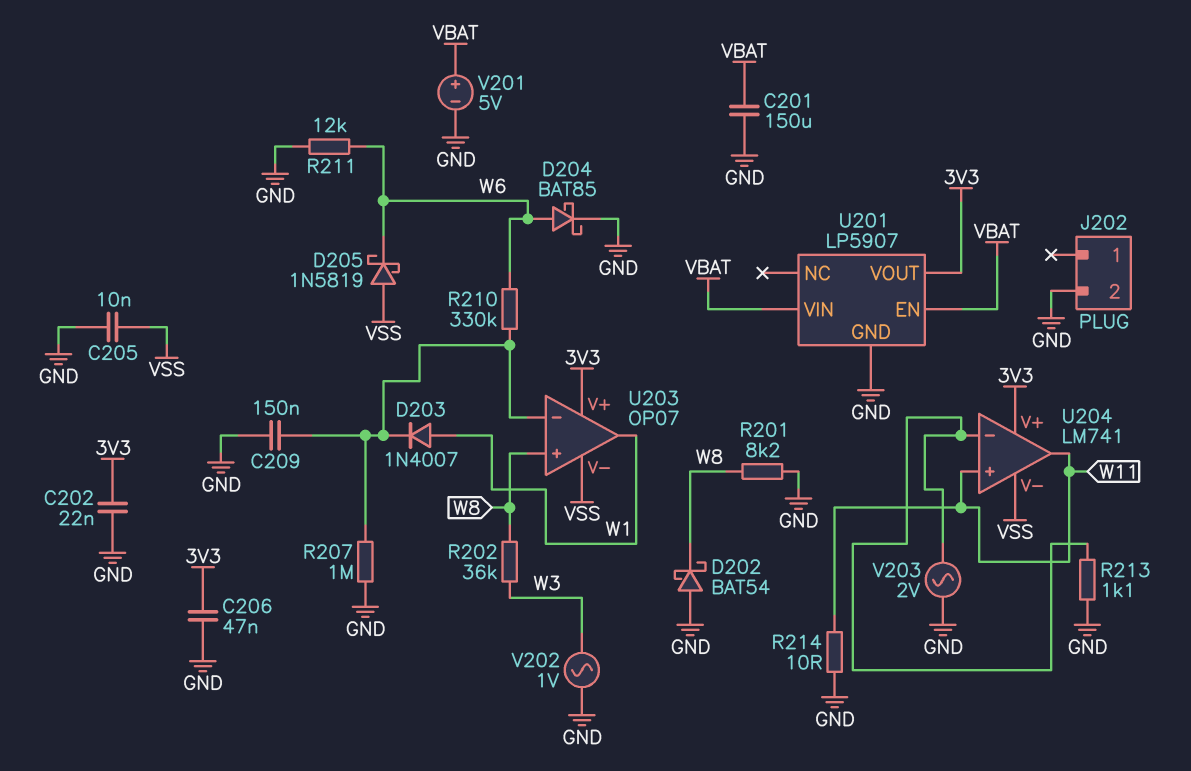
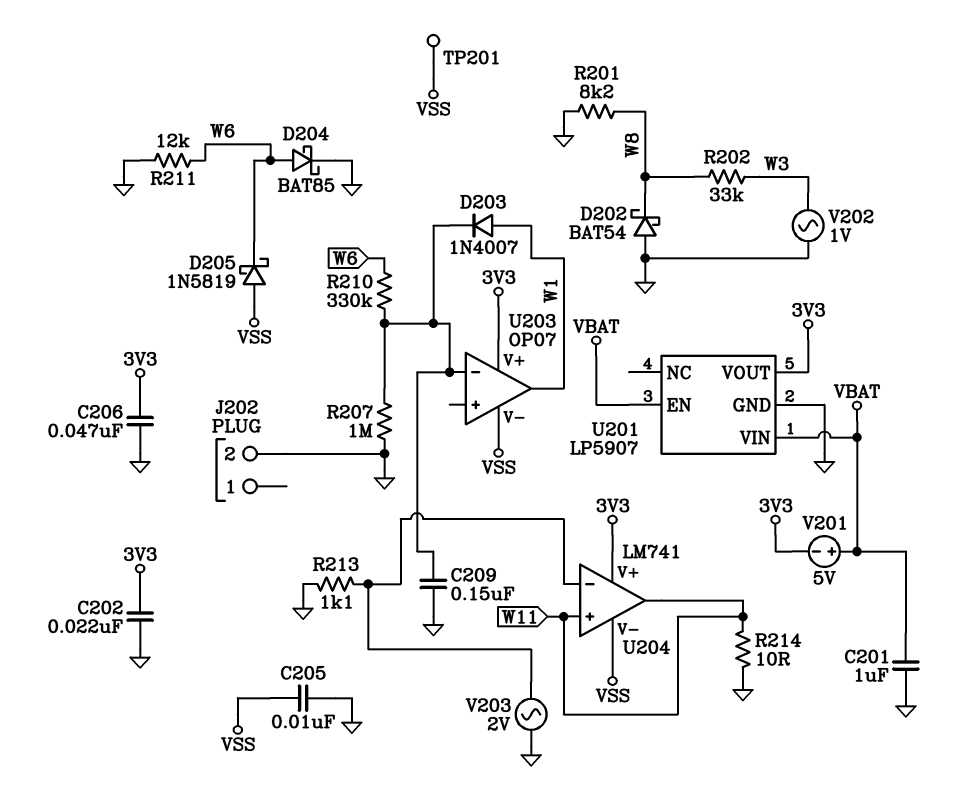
C201: 150uF (GND, VBAT) -> 1uF (GND, VBAT)
R202: 36k (W3, W8) -> 33k (W3, W8)
TP201: none -> test point (VSS)
U203 pin in+: W8 -> none
V201: 5V (plus VBAT, minus GND) -> 5V (plus VBAT, minus 3V3)

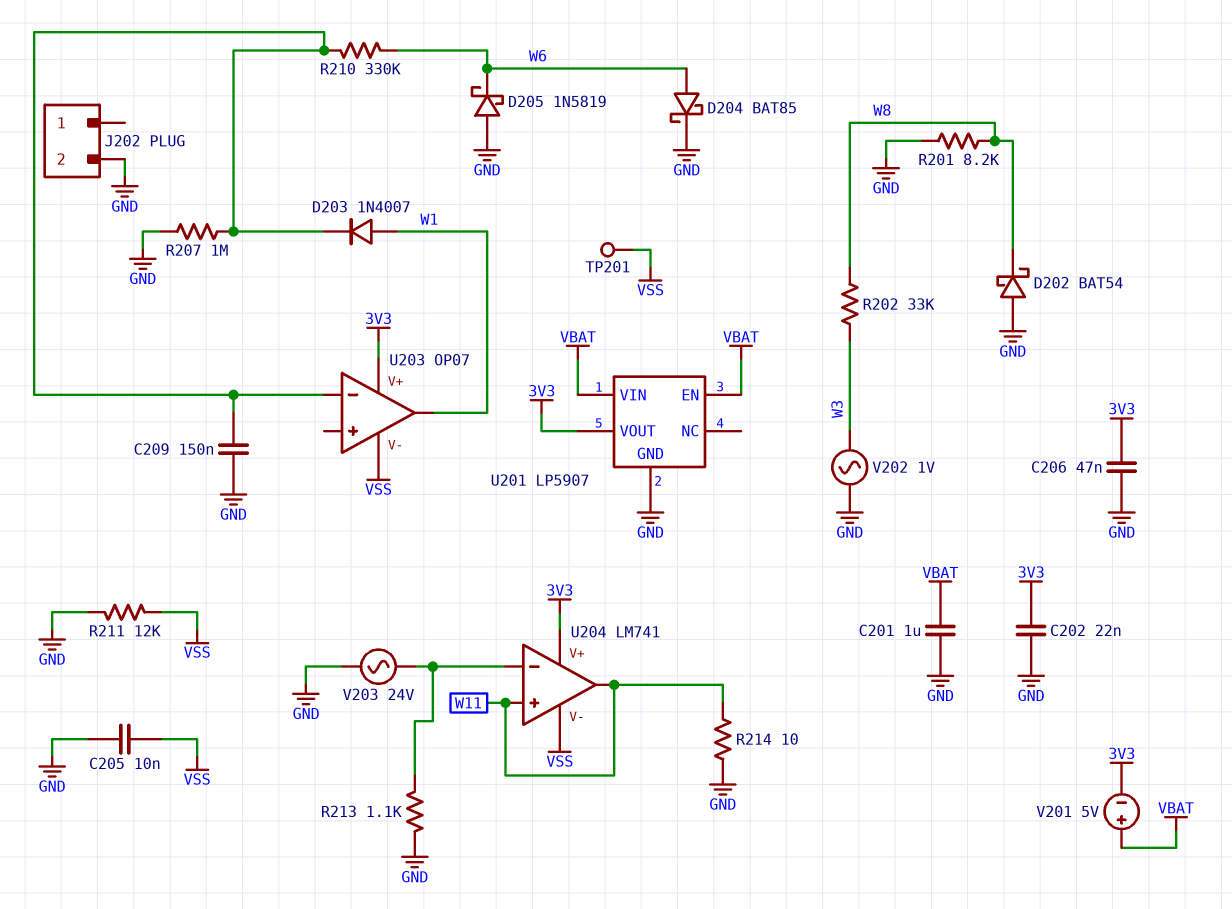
D205: schottky 1N5819 (A VSS, K W6) -> schottky 1N5819 (A GND, K W6)
R211: 12k (GND, W6) -> 12k (GND, VSS)
V203: AC 2V (GND, U204/in-) -> AC 24V (GND, U204/in-)

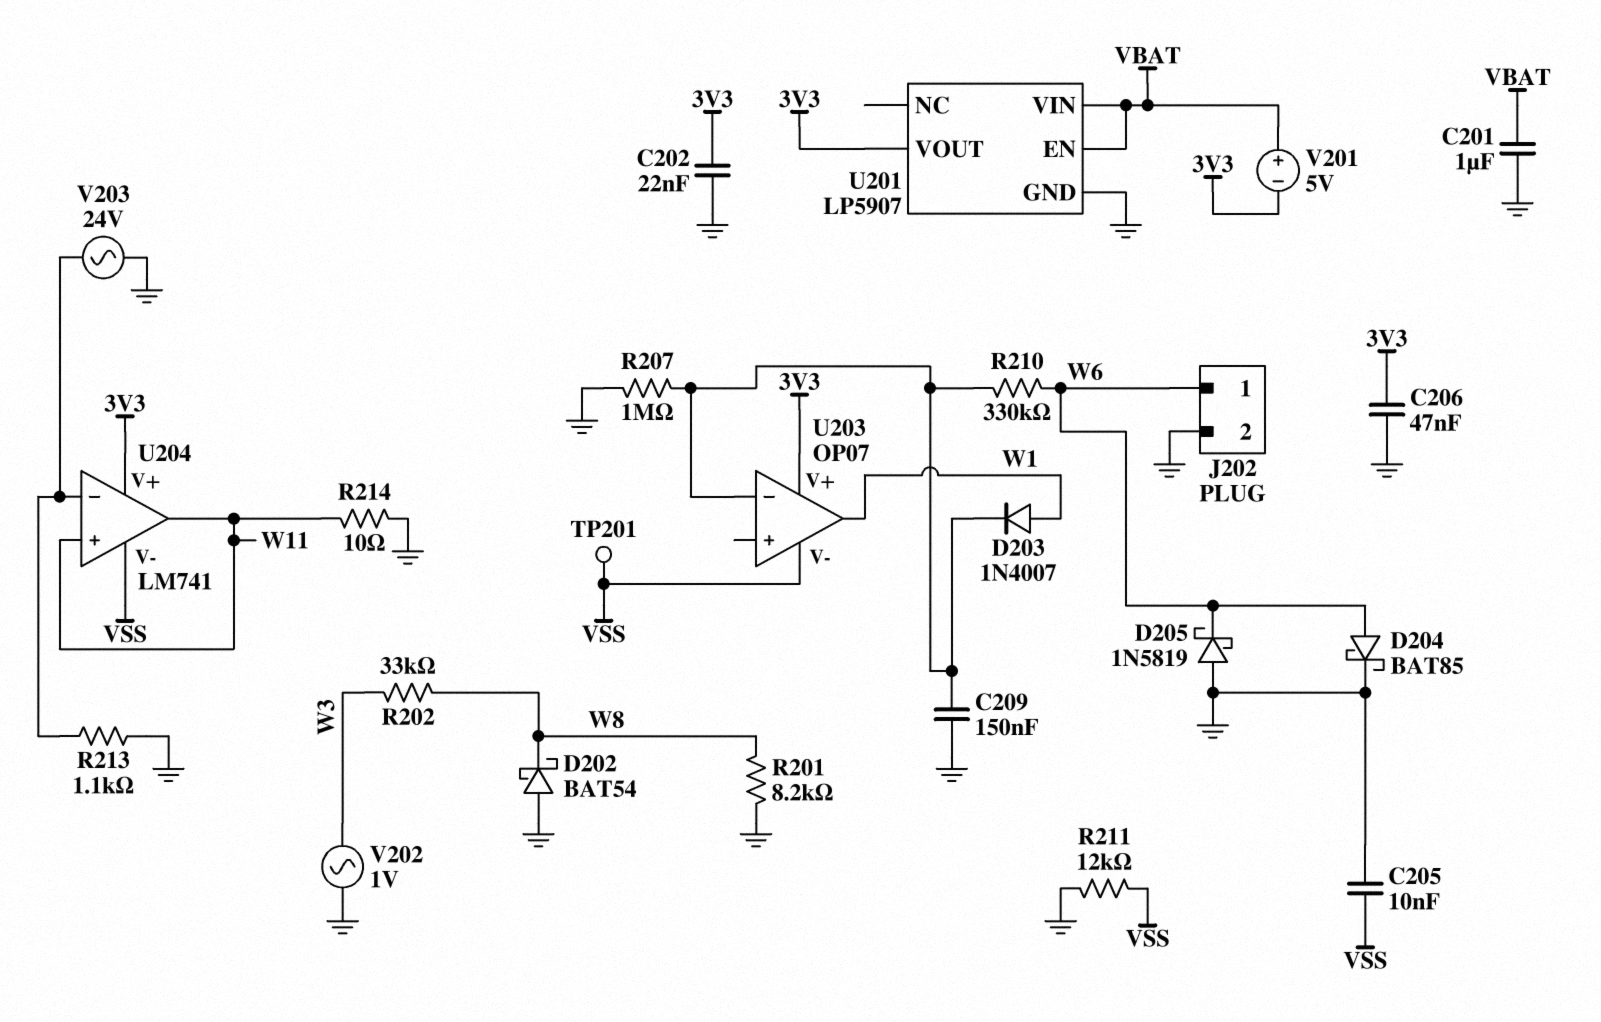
J202 pin 1: none -> W6

